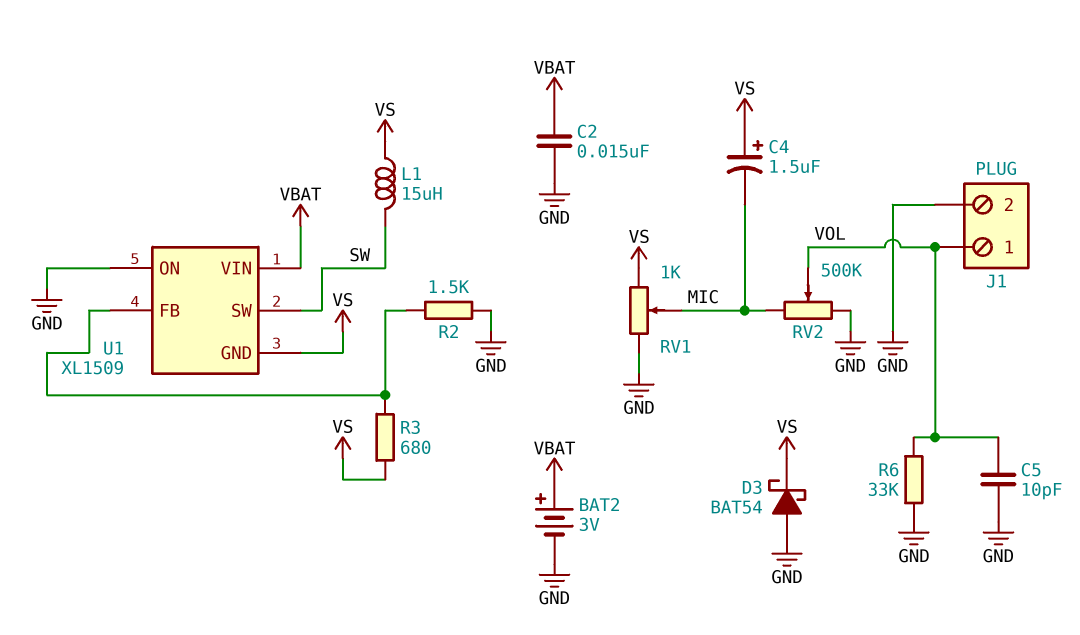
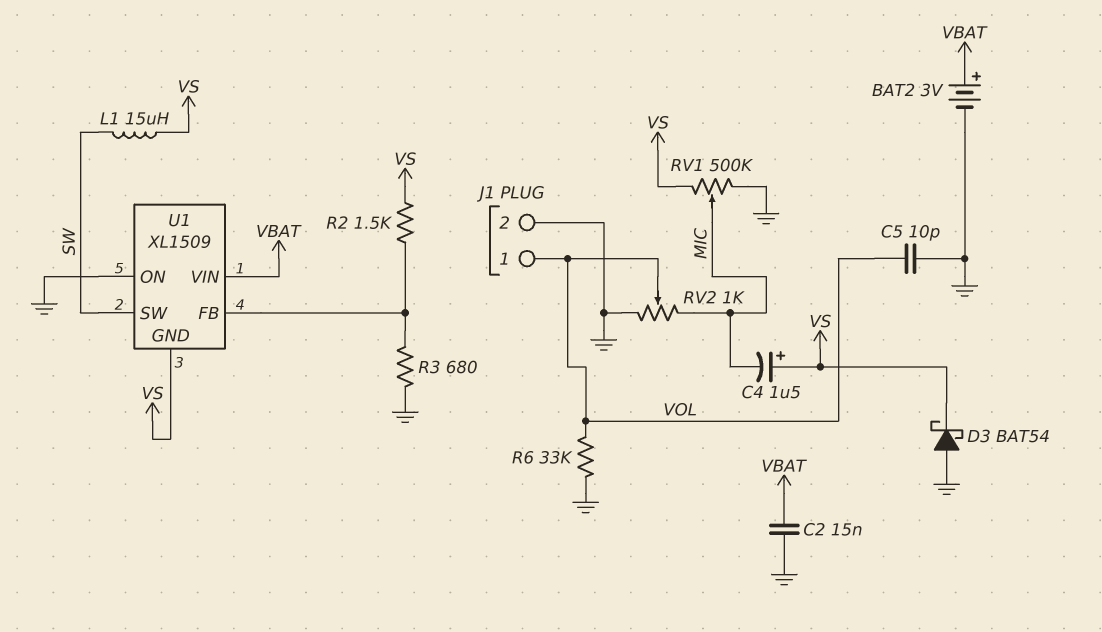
R2: 1.5k (GND, U1/FB) -> 1.5k (U1/FB, VS)
R3: 680 (U1/FB, VS) -> 680 (GND, U1/FB)
RV1: 1k (GND, VS, wiper MIC) -> 500k (GND, VS, wiper MIC)
RV2: 500k (GND, MIC, wiper VOL) -> 1k (GND, MIC, wiper VOL)

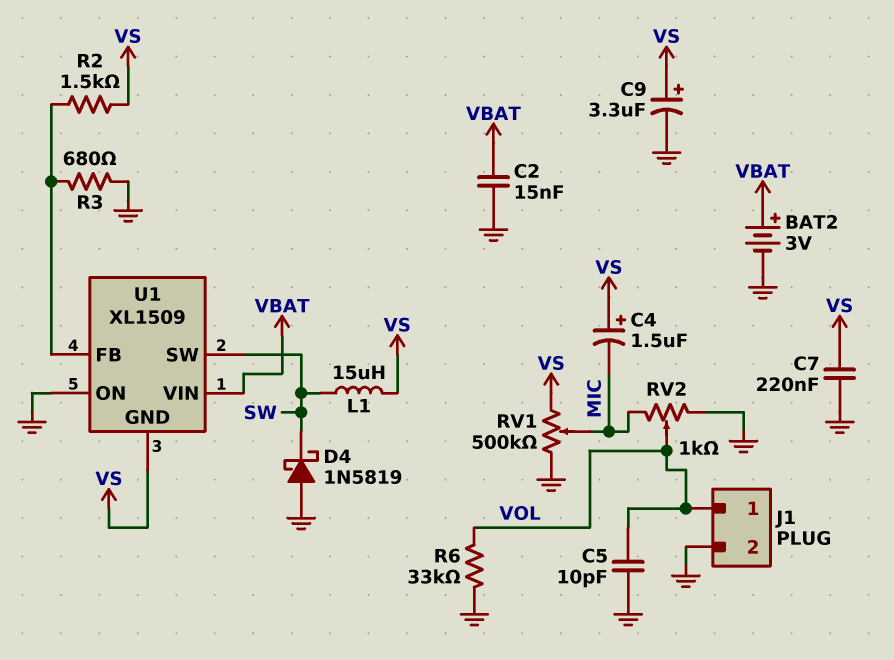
C7: none -> 220nF (GND, VS)
C9: none -> 3.3uF (plus VS, minus GND)
D3: schottky BAT54 (A GND, K VS) -> none
D4: none -> schottky 1N5819 (A GND, K SW)

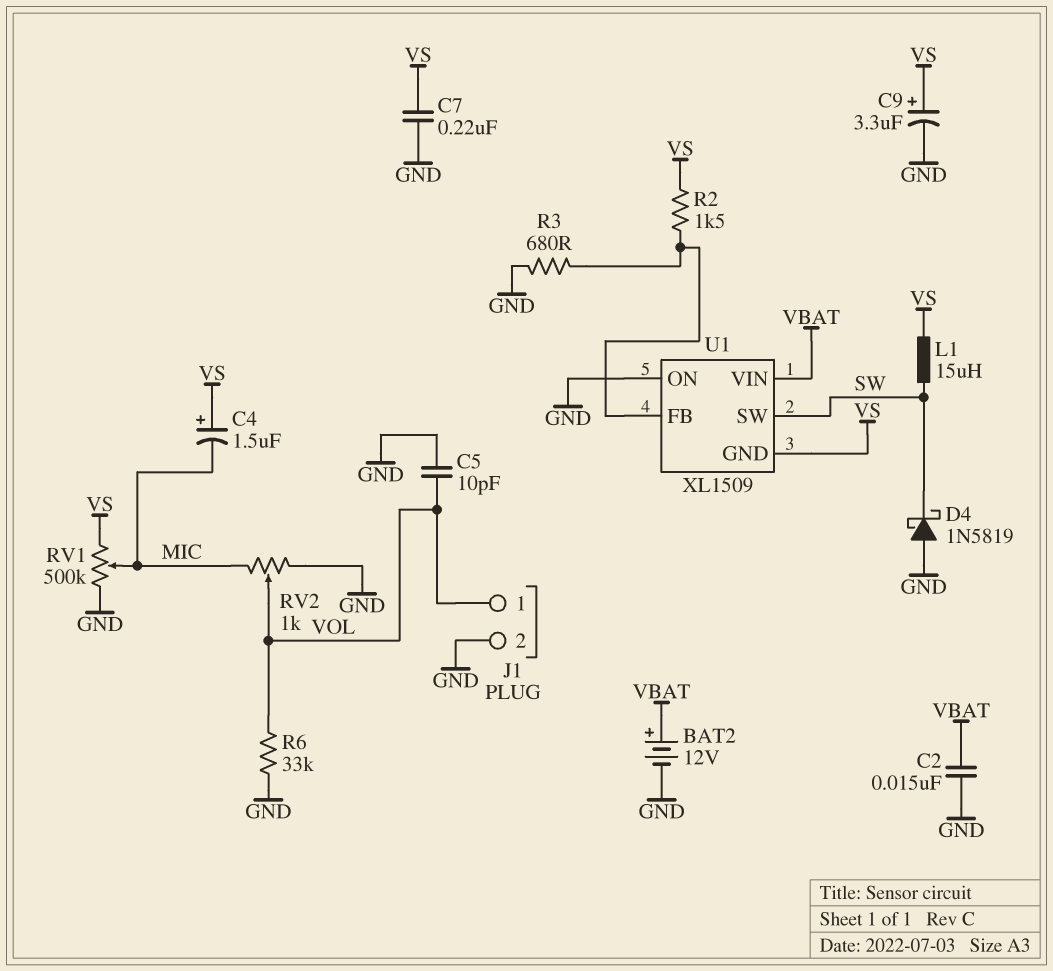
BAT2: 3V (plus VBAT, minus GND) -> 12V (plus VBAT, minus GND)

